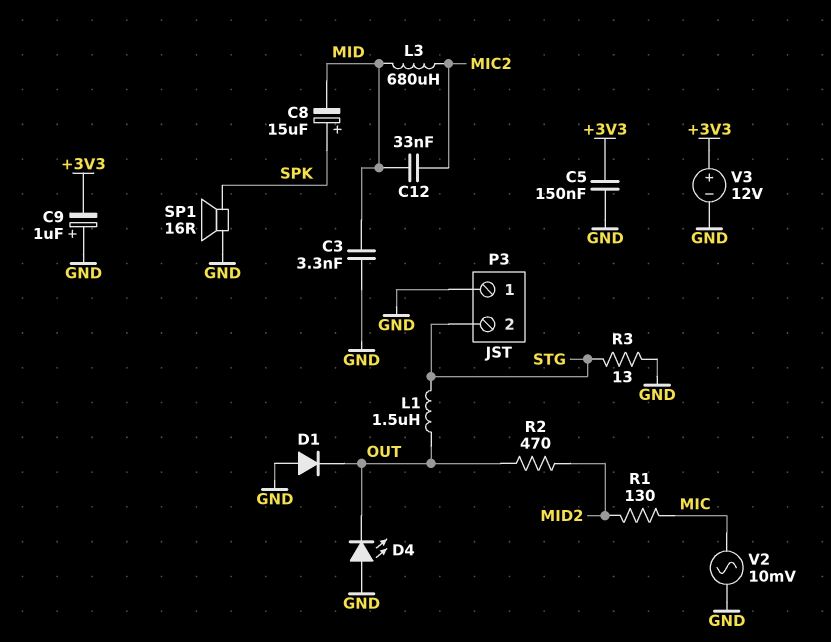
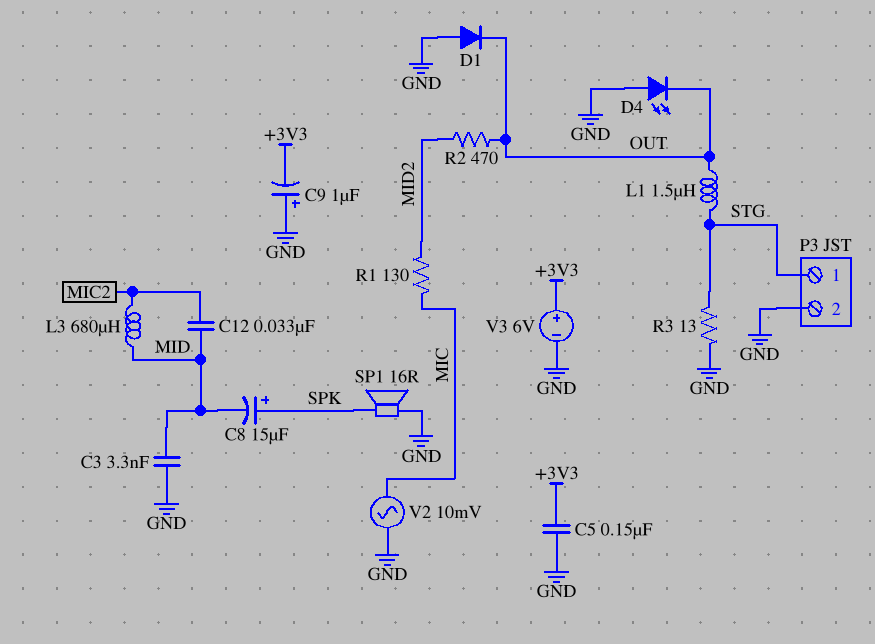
P3 pin 1: GND -> STG
P3 pin 2: STG -> GND
V3: 12V (plus +3V3, minus GND) -> 6V (plus +3V3, minus GND)

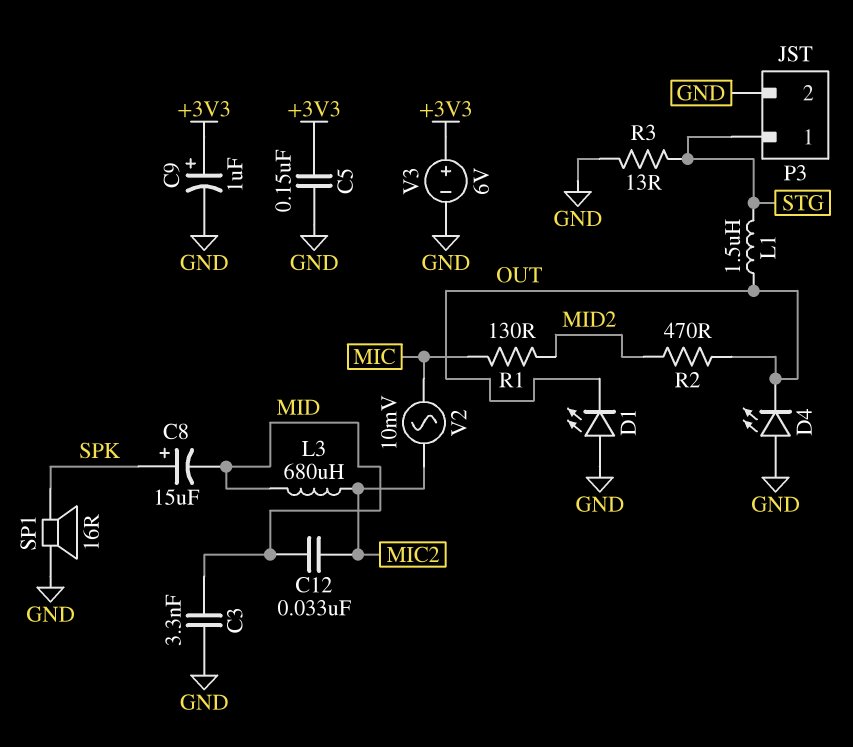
C9: 1uF (plus GND, minus +3V3) -> 1uF (plus +3V3, minus GND)
D1: diode (A GND, K OUT) -> LED (A GND, K OUT)
V2: AC 10mV (GND, MIC) -> AC 10mV (MIC, MIC2)

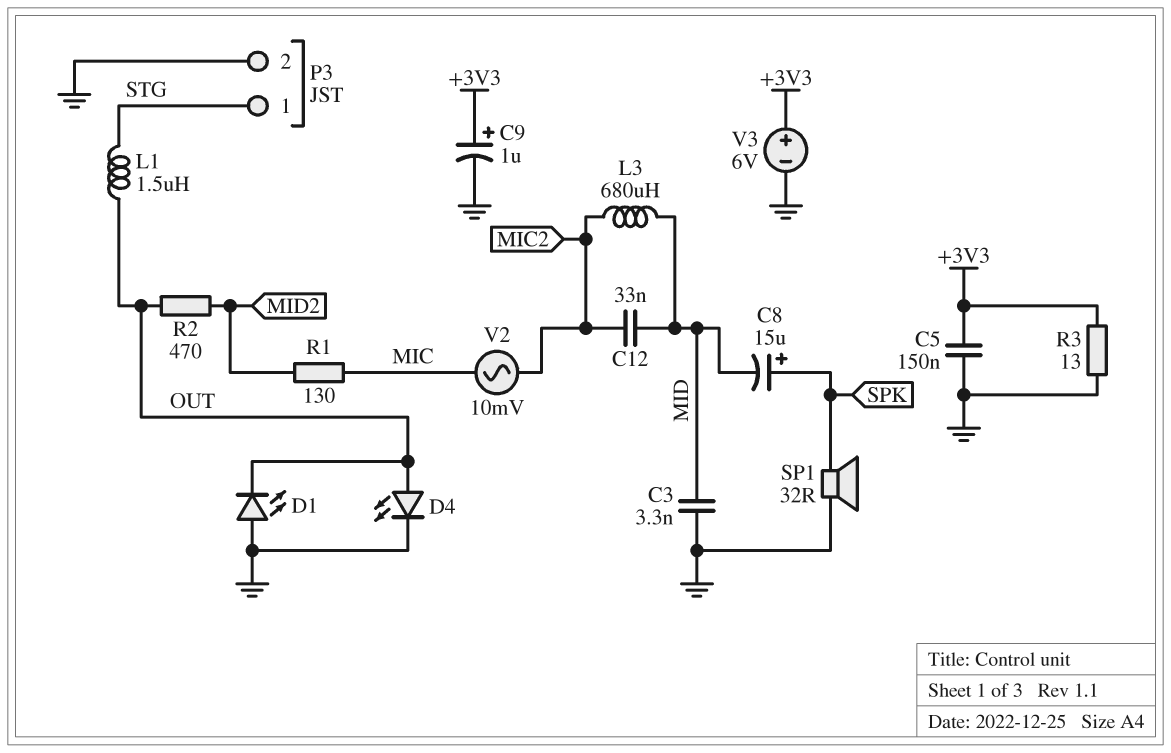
D4: LED (A GND, K OUT) -> LED (A OUT, K GND)
R3: 13 (GND, STG) -> 13 (+3V3, GND)
SP1: speaker 16R (GND, SPK) -> speaker 32R (GND, SPK)

